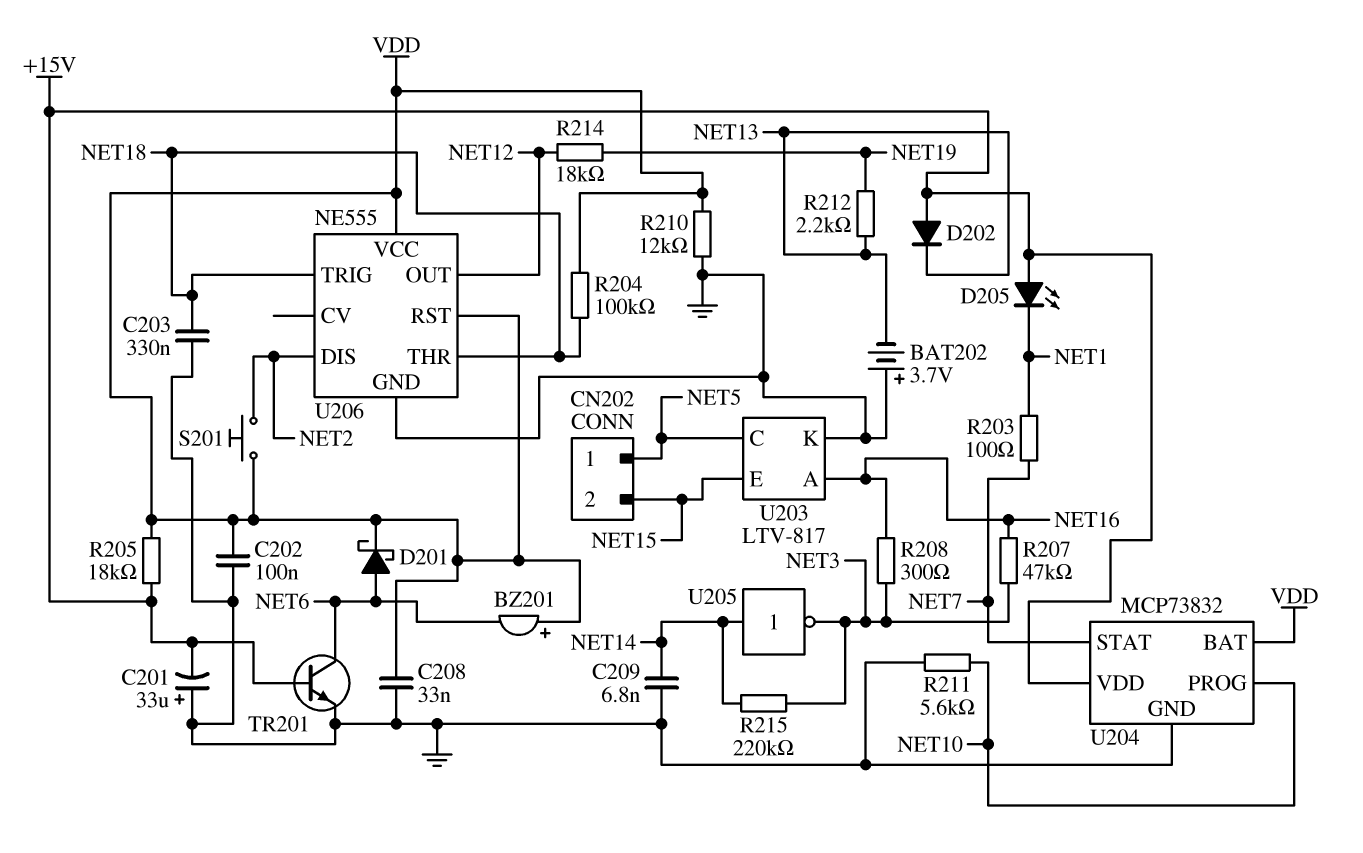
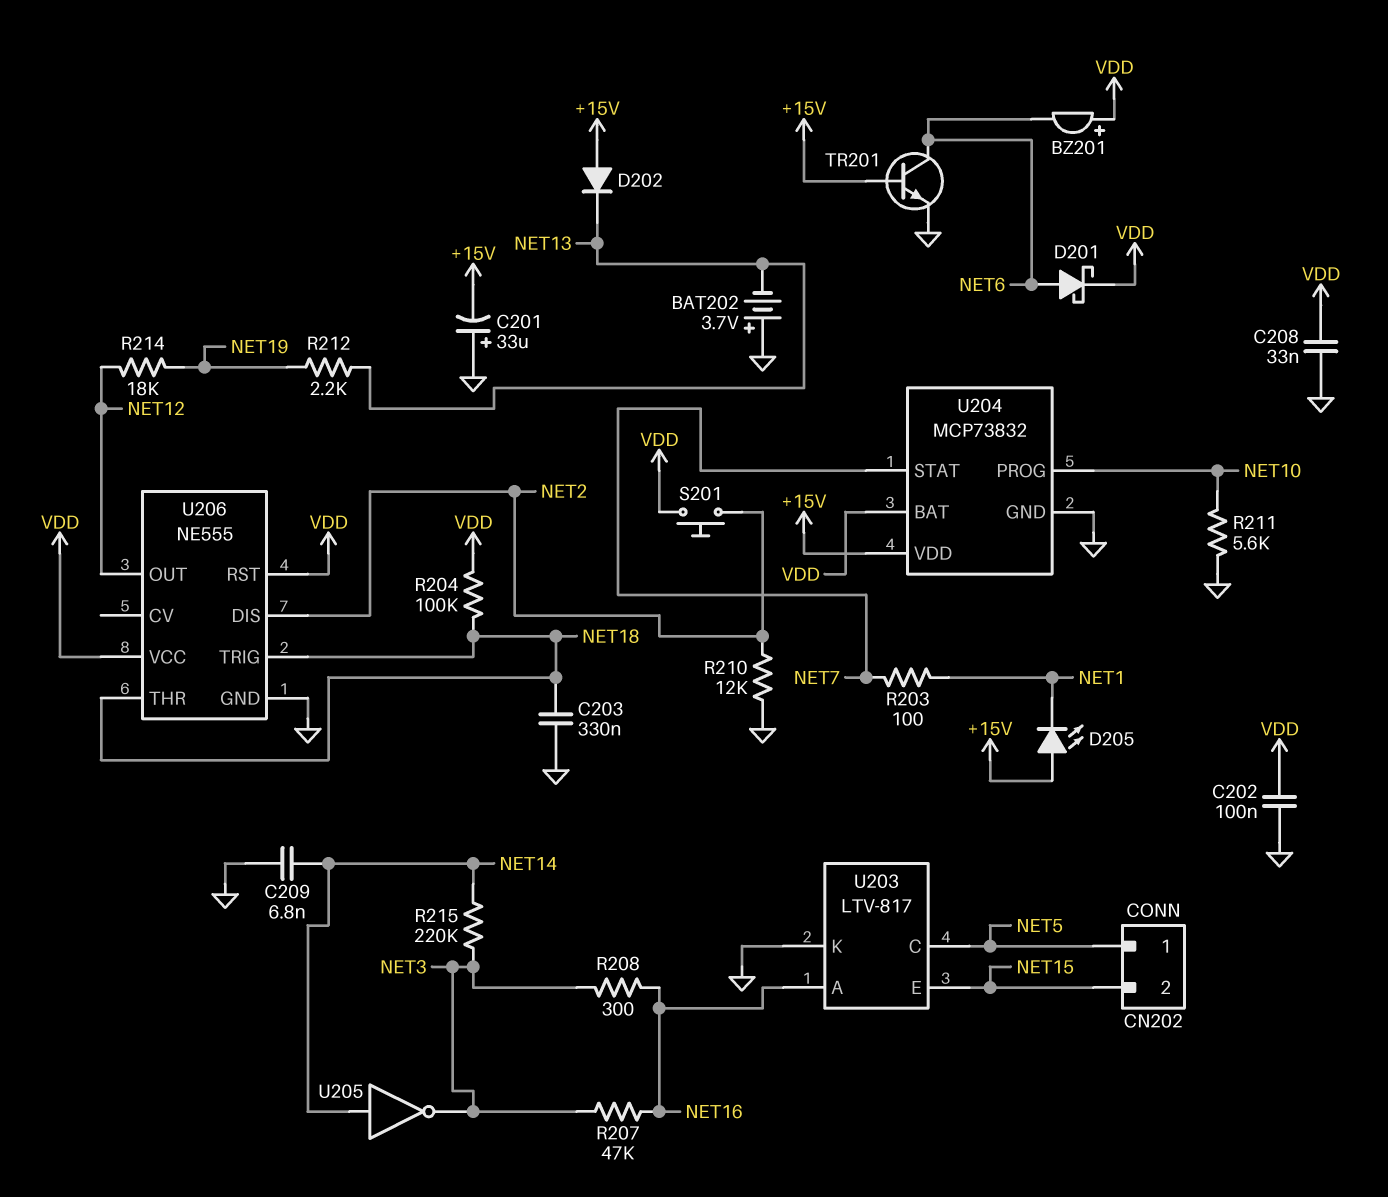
R205: 18k (+15V, VDD) -> none
R210: 12k (GND, VDD) -> 12k (GND, NET2)

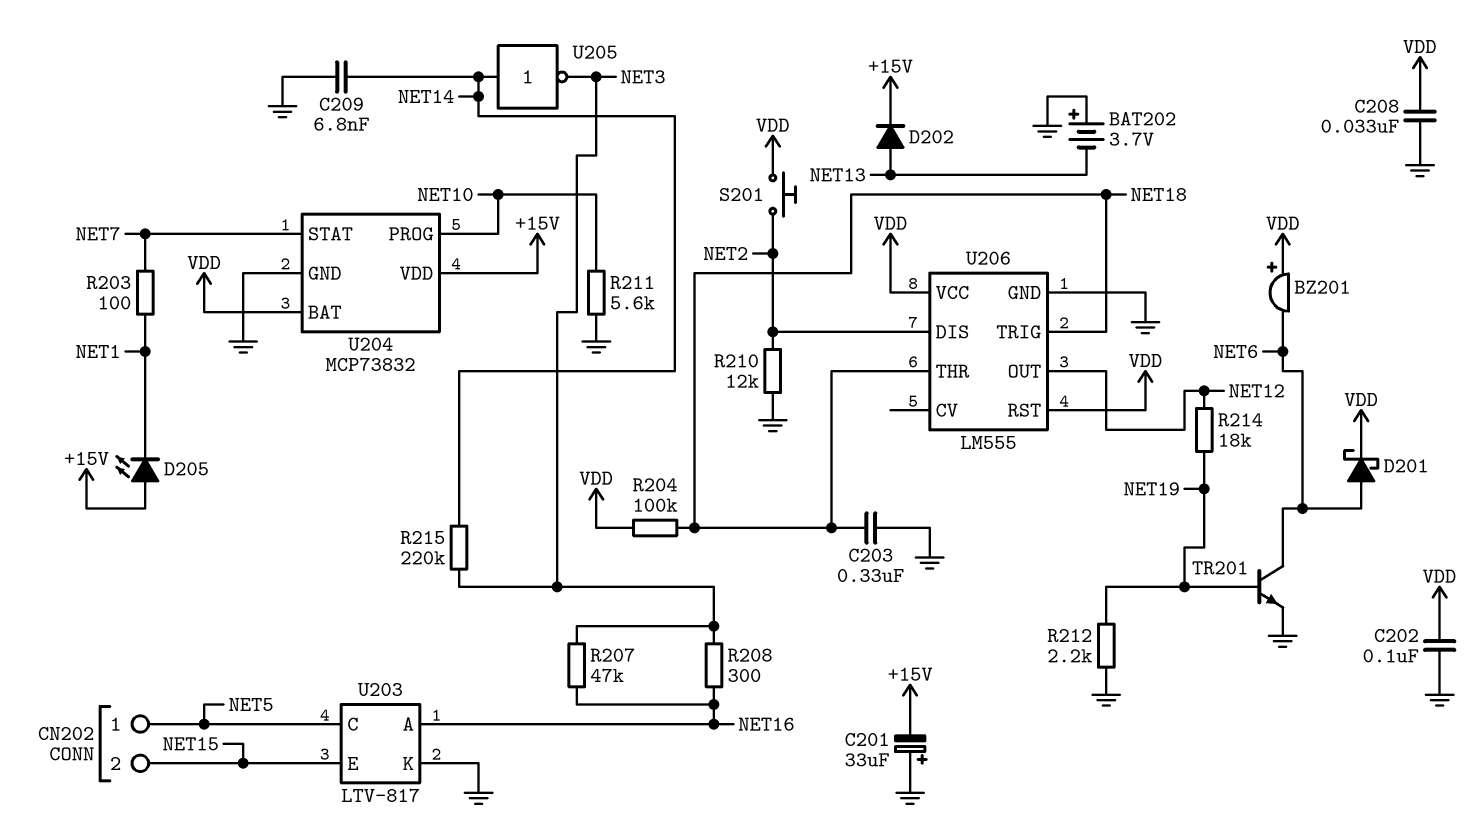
D202: diode (A +15V, K NET13) -> diode (A NET13, K +15V)
R212: 2.2k (NET13, NET19) -> 2.2k (GND, NET19)
TR201: NPN (B +15V, C NET6, E GND) -> NPN (B NET19, C NET6, E GND)
U206: NE555 -> LM555

